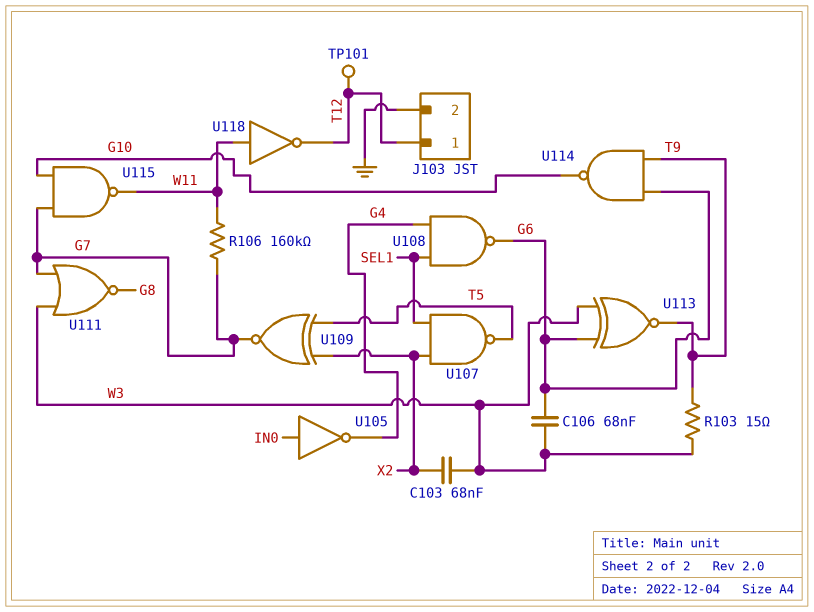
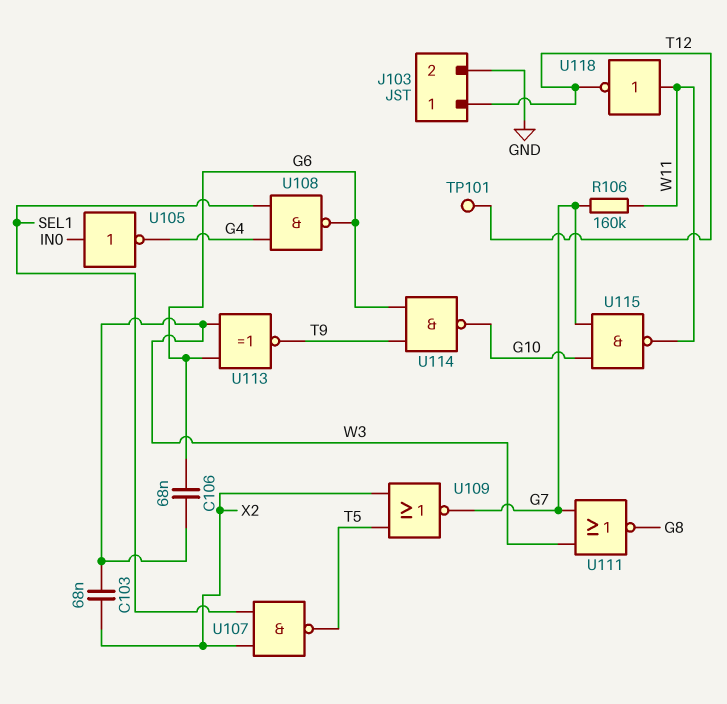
R103: 15 (T9, W3) -> none
U109: XNOR (in T5, in X2, out G7) -> NOR (in T5, in X2, out G7)

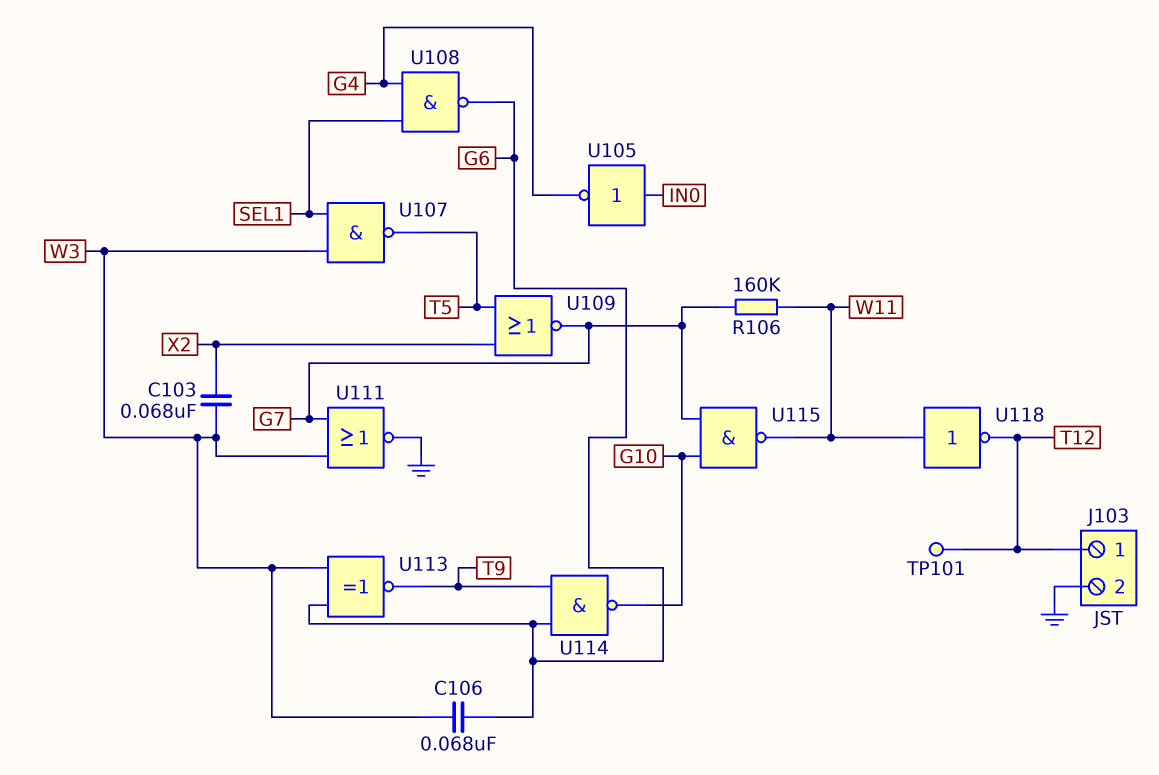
U107: NAND (in SEL1, in X2, out T5) -> NAND (in SEL1, in W3, out T5)
U111: NOR (in G7, in W3, out G8) -> NOR (in G7, in W3, out GND)

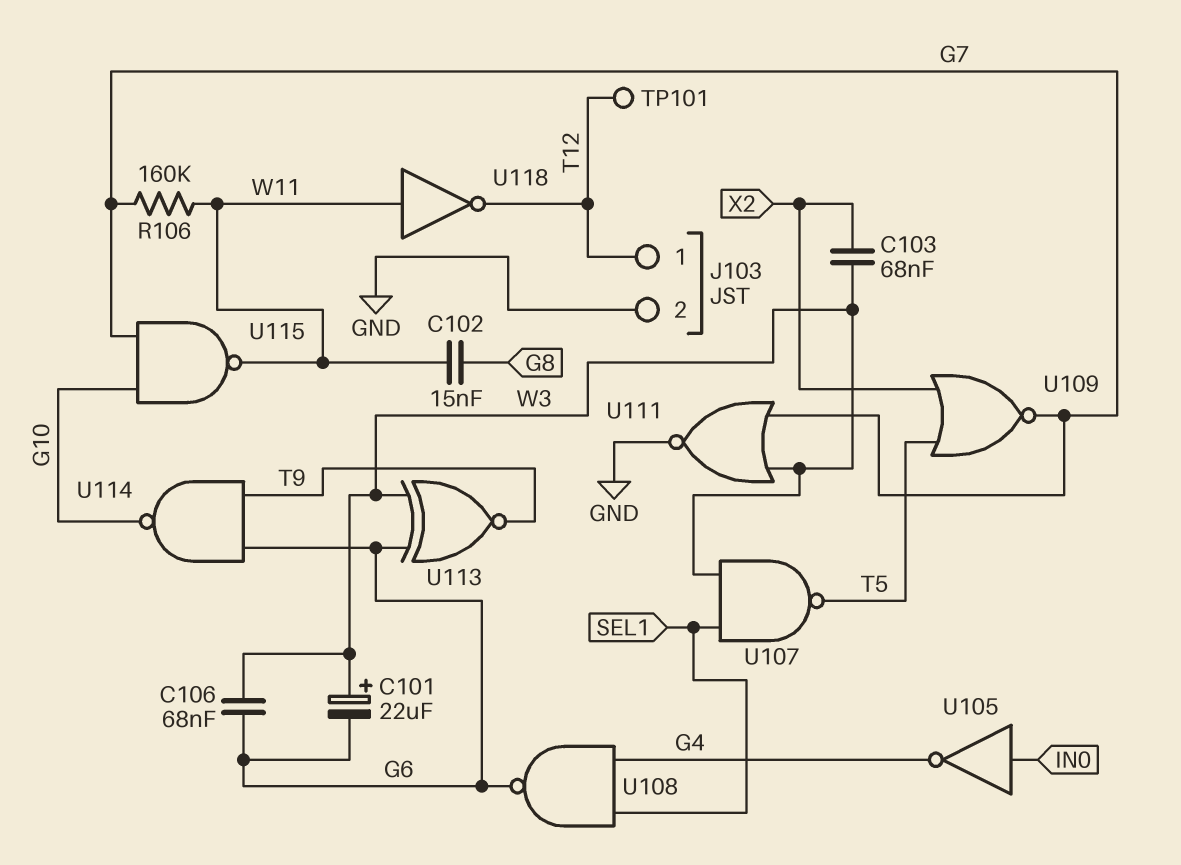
C101: none -> 22uF (plus W3, minus G6)
C102: none -> 15nF (G8, W11)

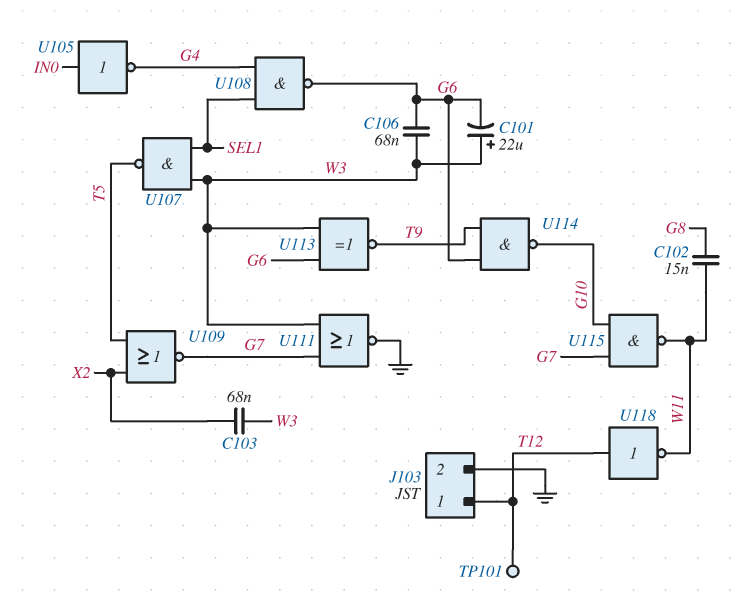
R106: 160k (G7, W11) -> none
U118: NOT (in W11, out T12) -> NOT (in T12, out W11)

